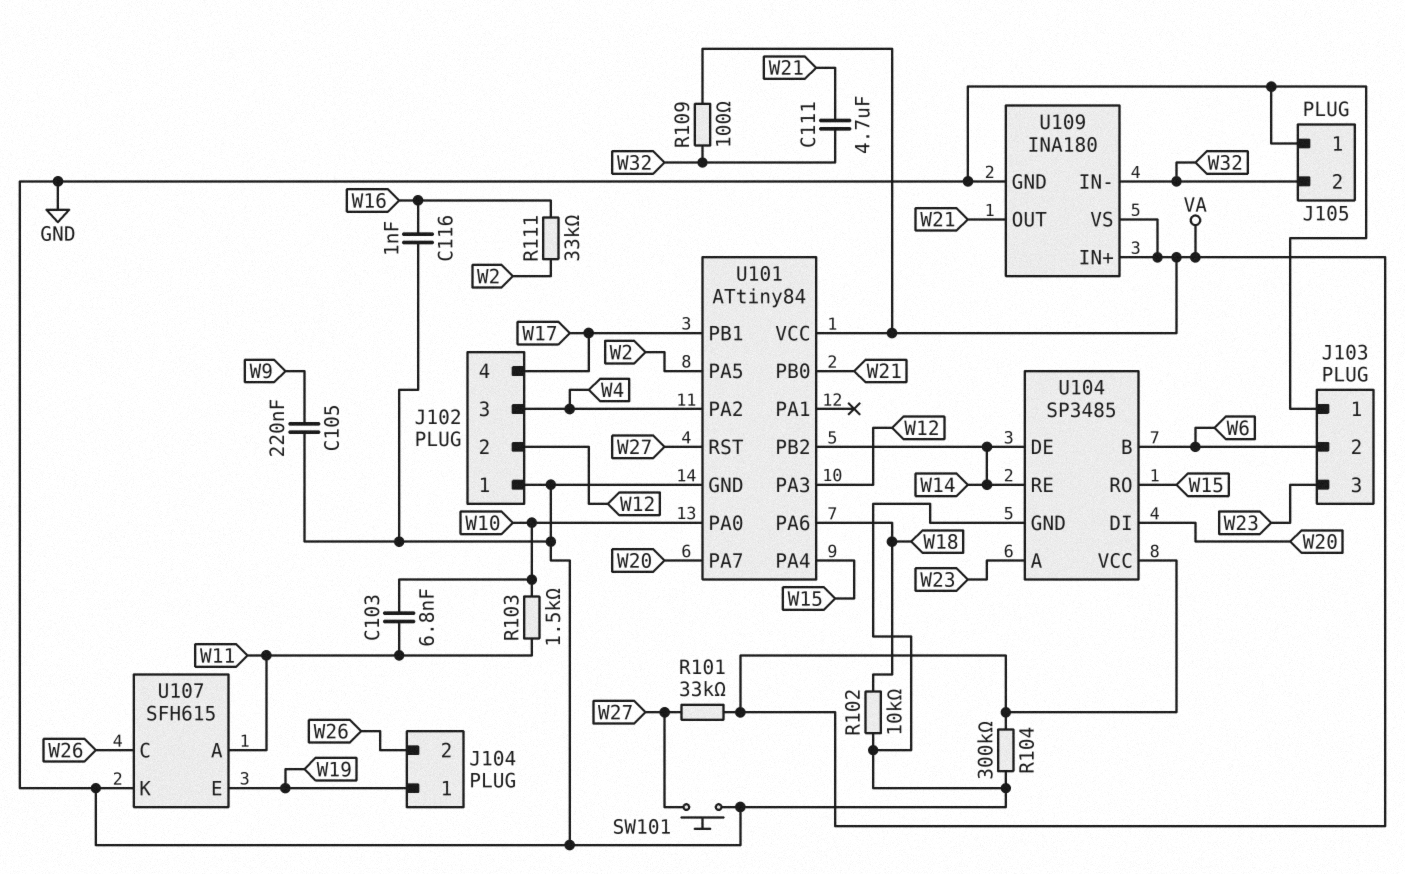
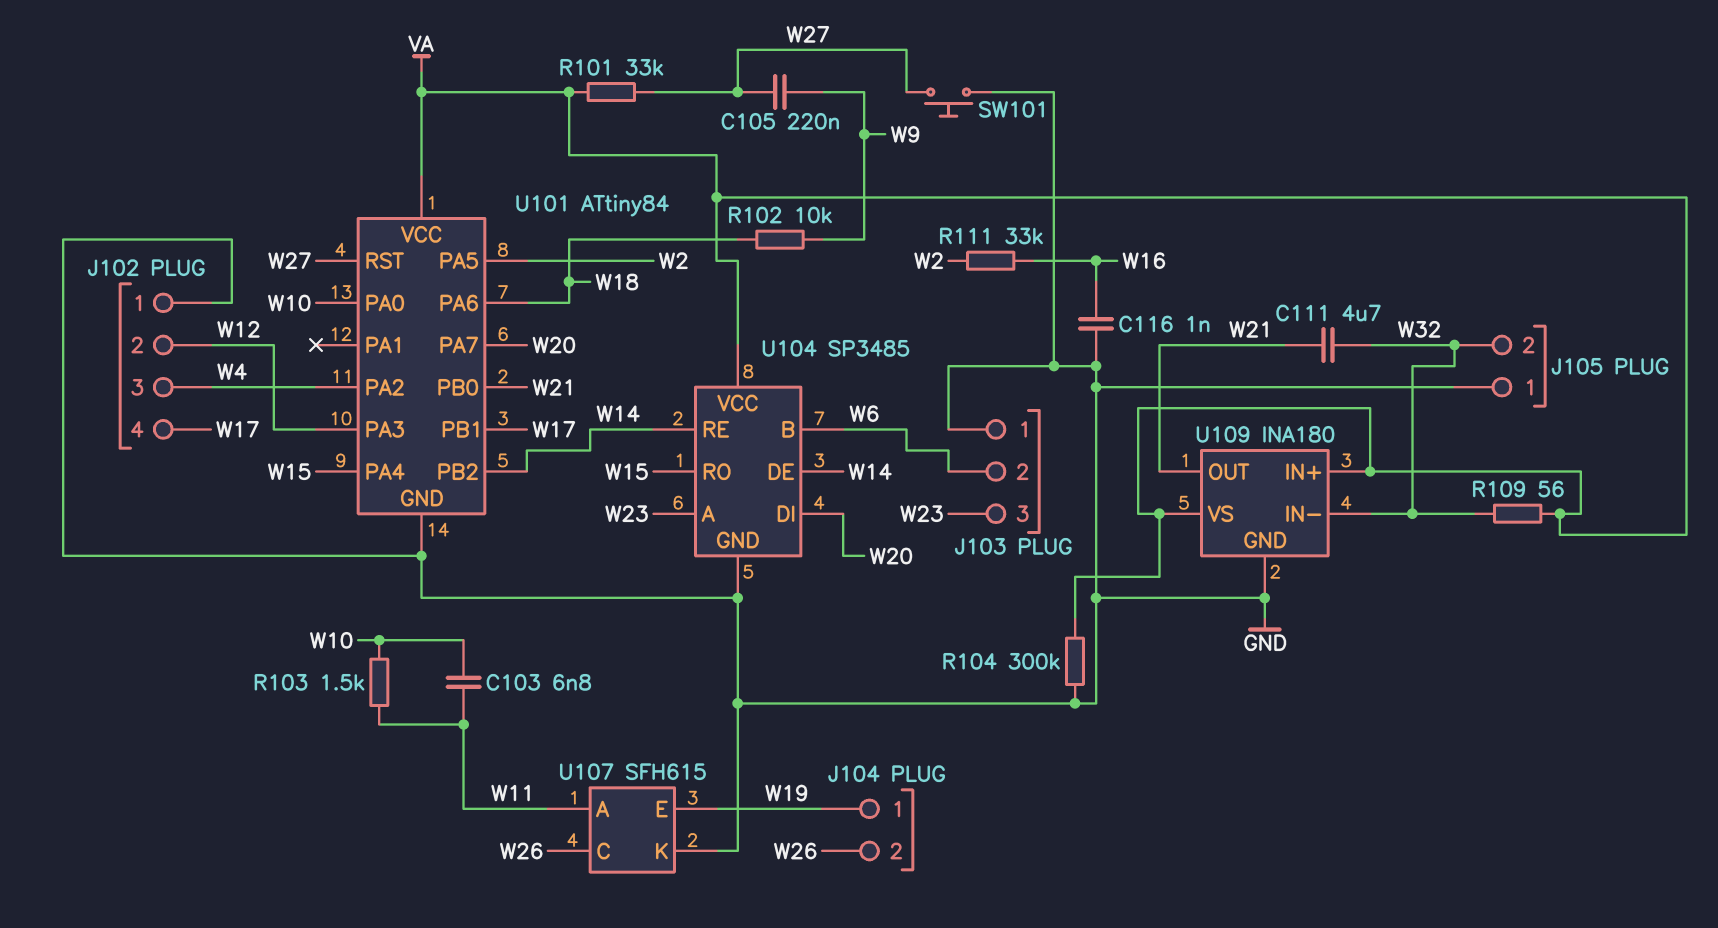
C105: 220nF (GND, W9) -> 220nF (W9, W27)
R102: 10k (GND, W18) -> 10k (W9, W18)
R109: 100 (VA, W32) -> 56 (VA, W32)

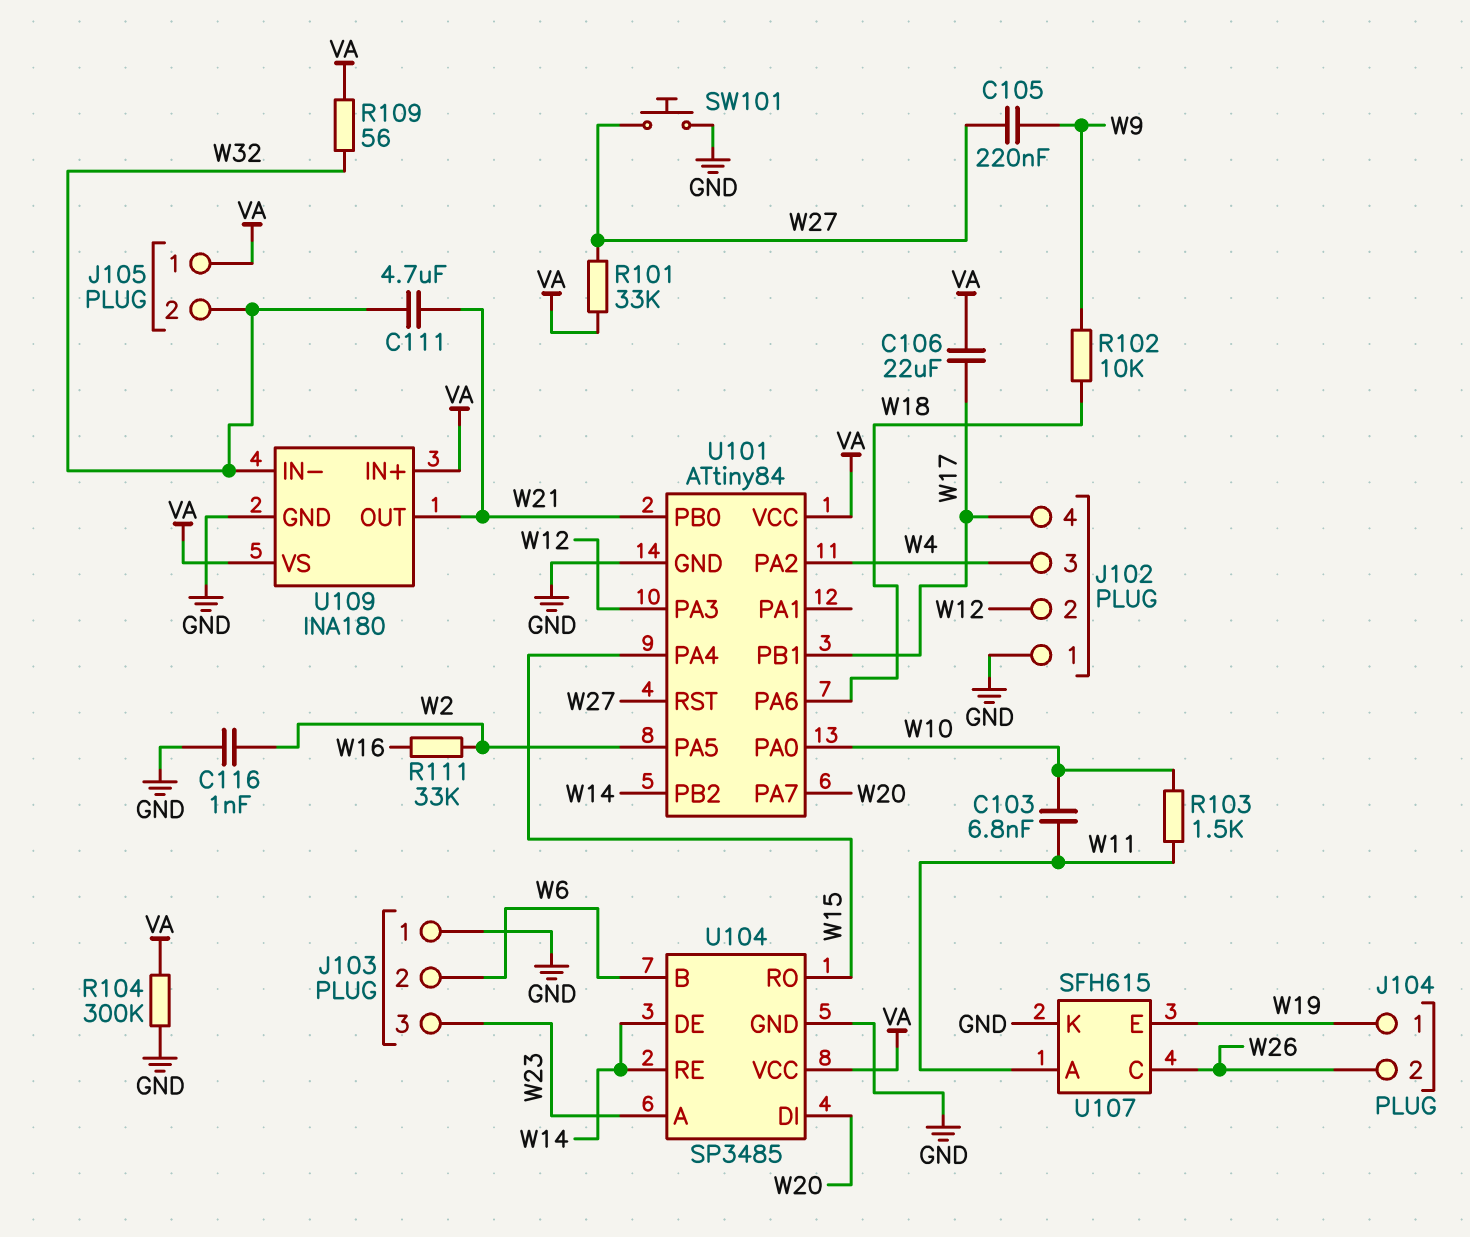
C106: none -> 22uF (VA, W17)
C116: 1nF (GND, W16) -> 1nF (GND, W2)
J105 pin 1: GND -> VA

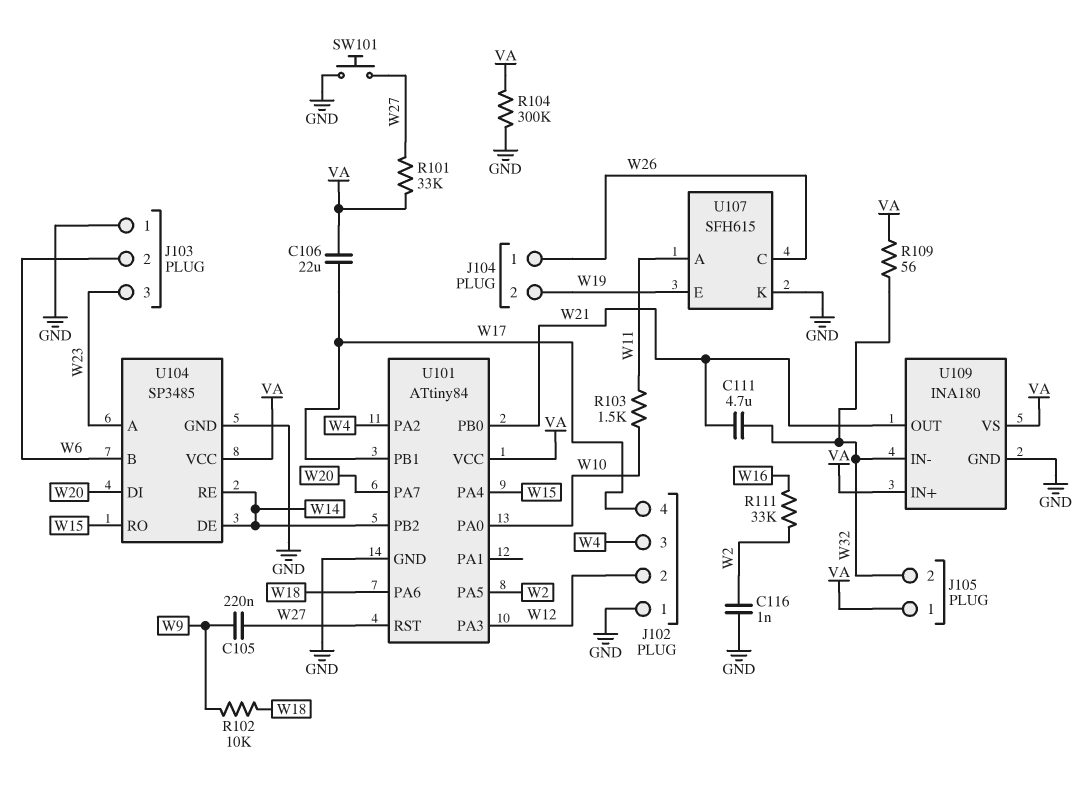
C103: 6.8nF (W10, W11) -> none
J104 pin 1: W19 -> W26
J104 pin 2: W26 -> W19

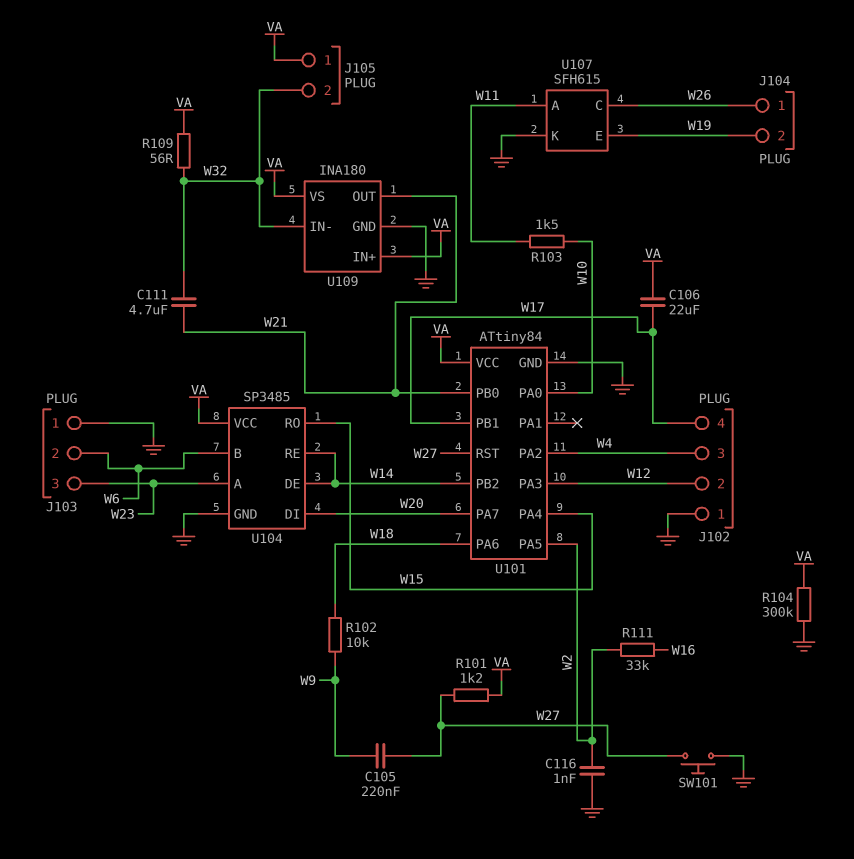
R101: 33k (VA, W27) -> 1.2k (VA, W27)

